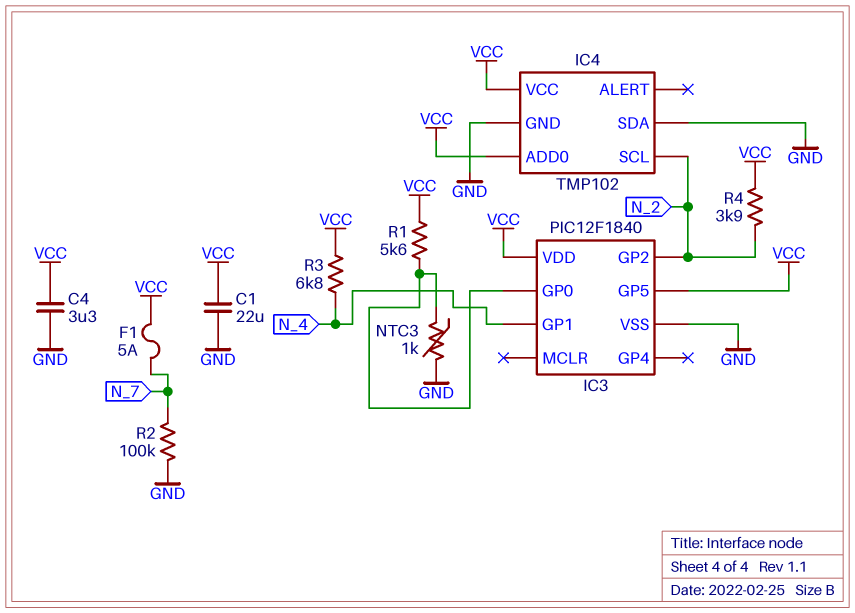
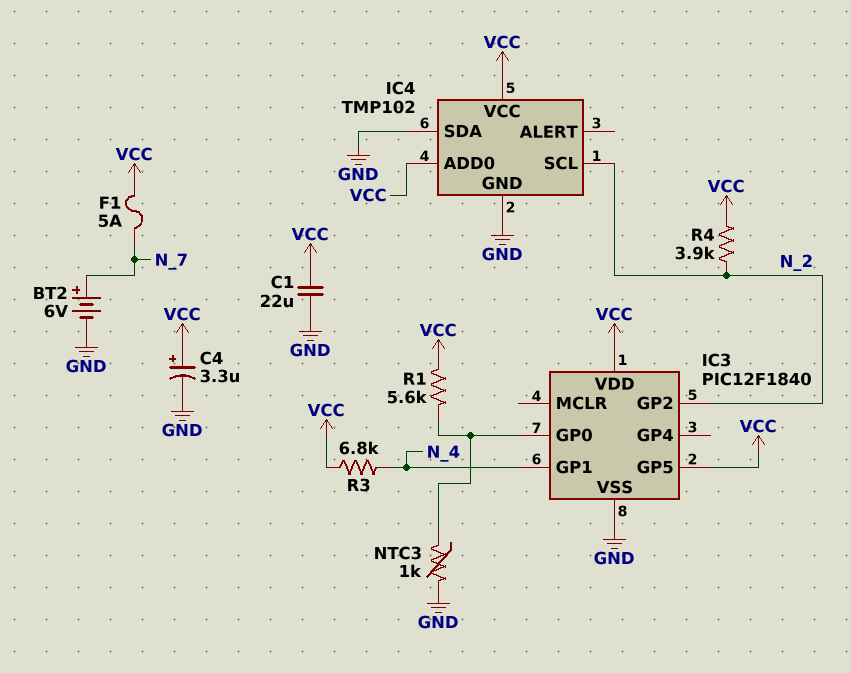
BT2: none -> 6V (plus N_7, minus GND)
C4: 3.3uF (GND, VCC) -> 3.3uF (plus VCC, minus GND)
R2: 100k (GND, N_7) -> none

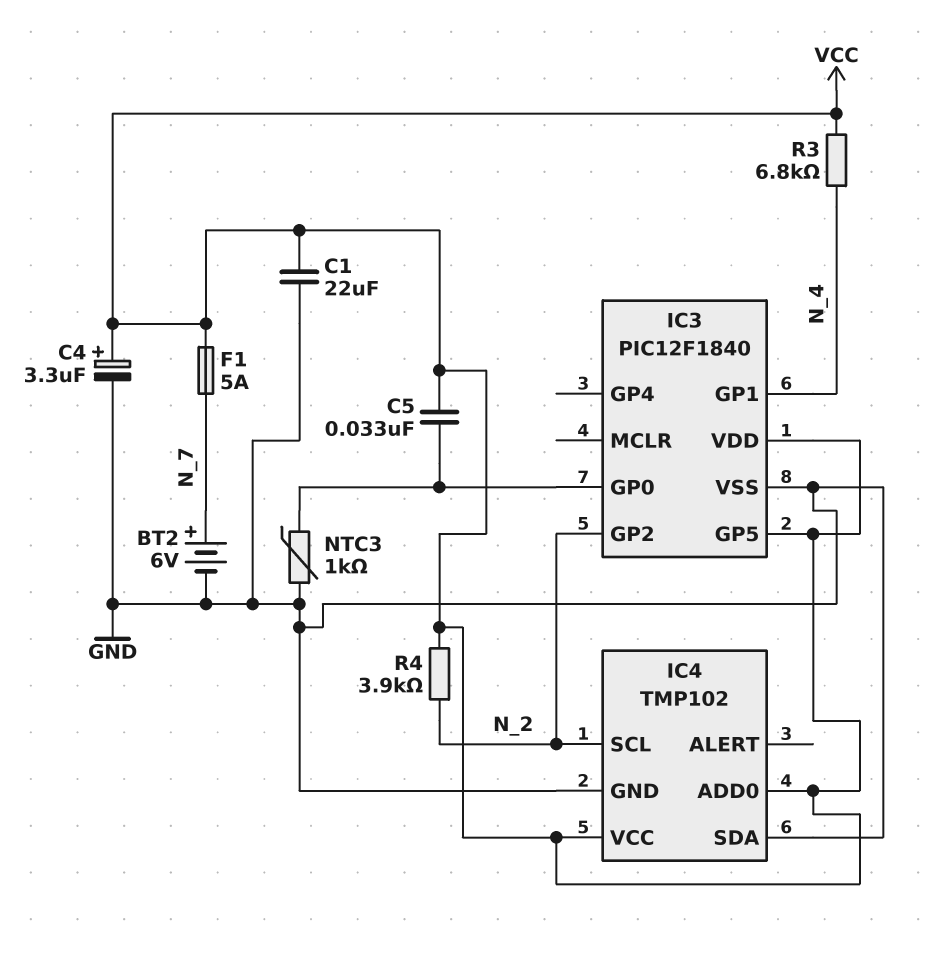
C5: none -> 33nF (IC3/GP0, VCC)
R1: 5.6k (IC3/GP0, VCC) -> none

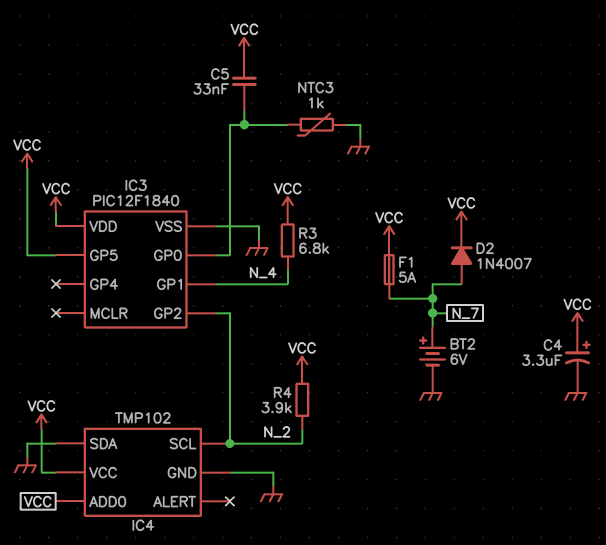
C1: 22uF (GND, VCC) -> none
D2: none -> diode 1N4007 (A N_7, K VCC)

